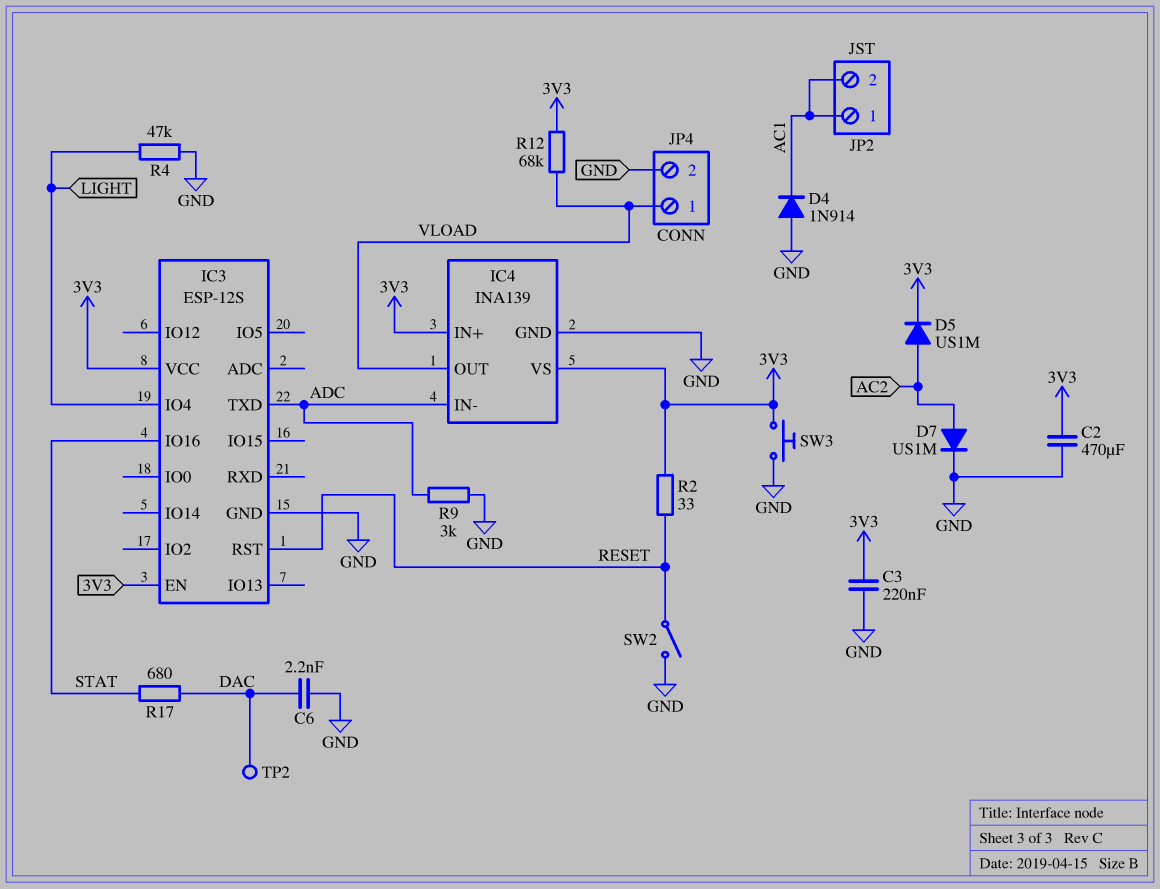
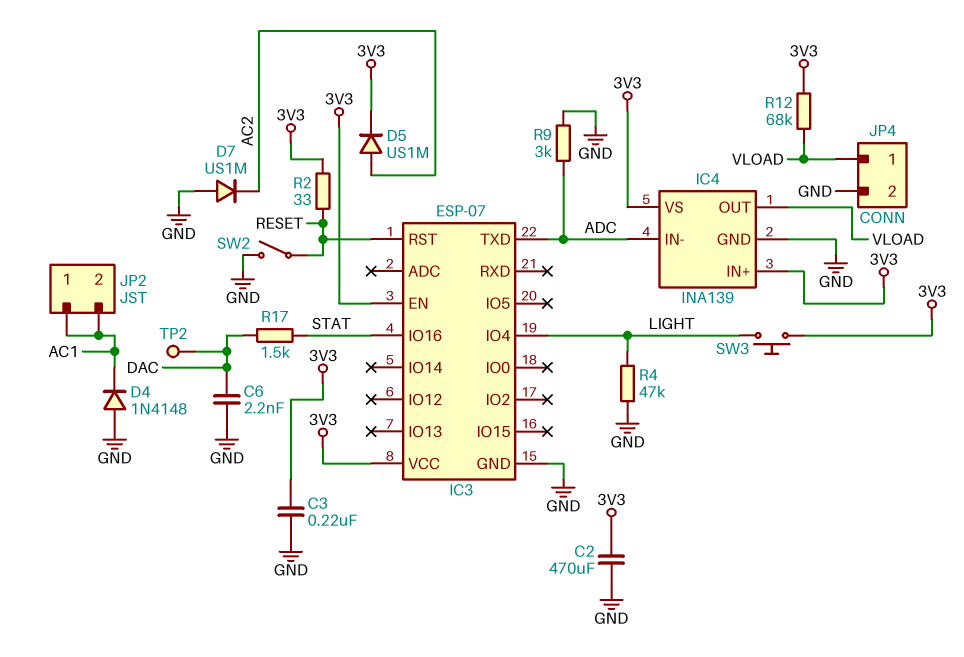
D4: diode 1N914 (A GND, K AC1) -> diode 1N4148 (A GND, K AC1)
D7: diode US1M (A AC2, K GND) -> diode US1M (A GND, K AC2)
IC3: ESP-12S -> ESP-07
R17: 680 (DAC, STAT) -> 1.5k (DAC, STAT)
SW3: button (3V3, GND) -> button (3V3, LIGHT)

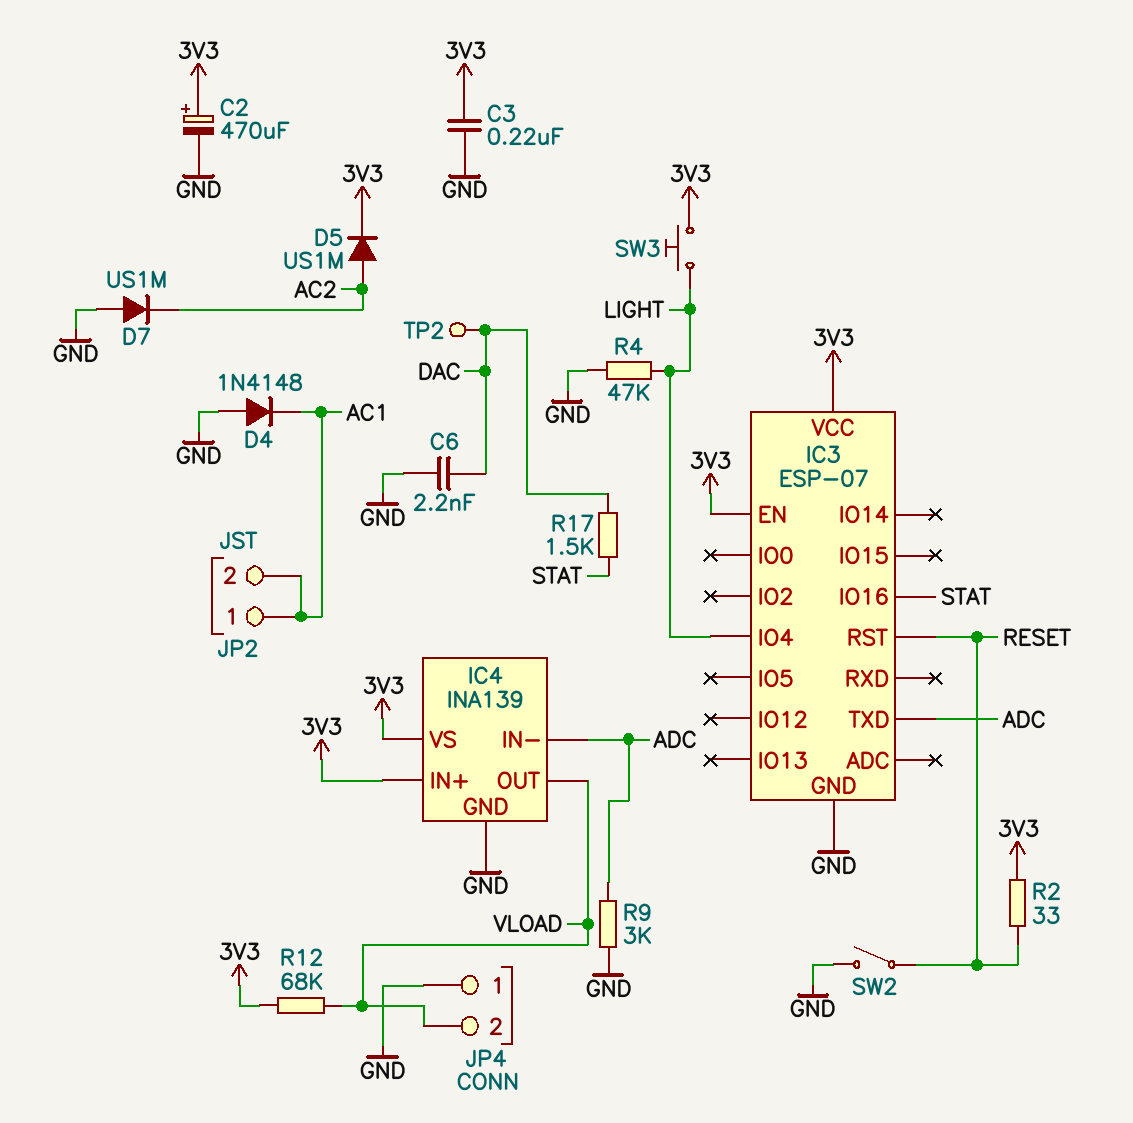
C2: 470uF (3V3, GND) -> 470uF (plus 3V3, minus GND)
JP4 pin 1: VLOAD -> GND
JP4 pin 2: GND -> VLOAD

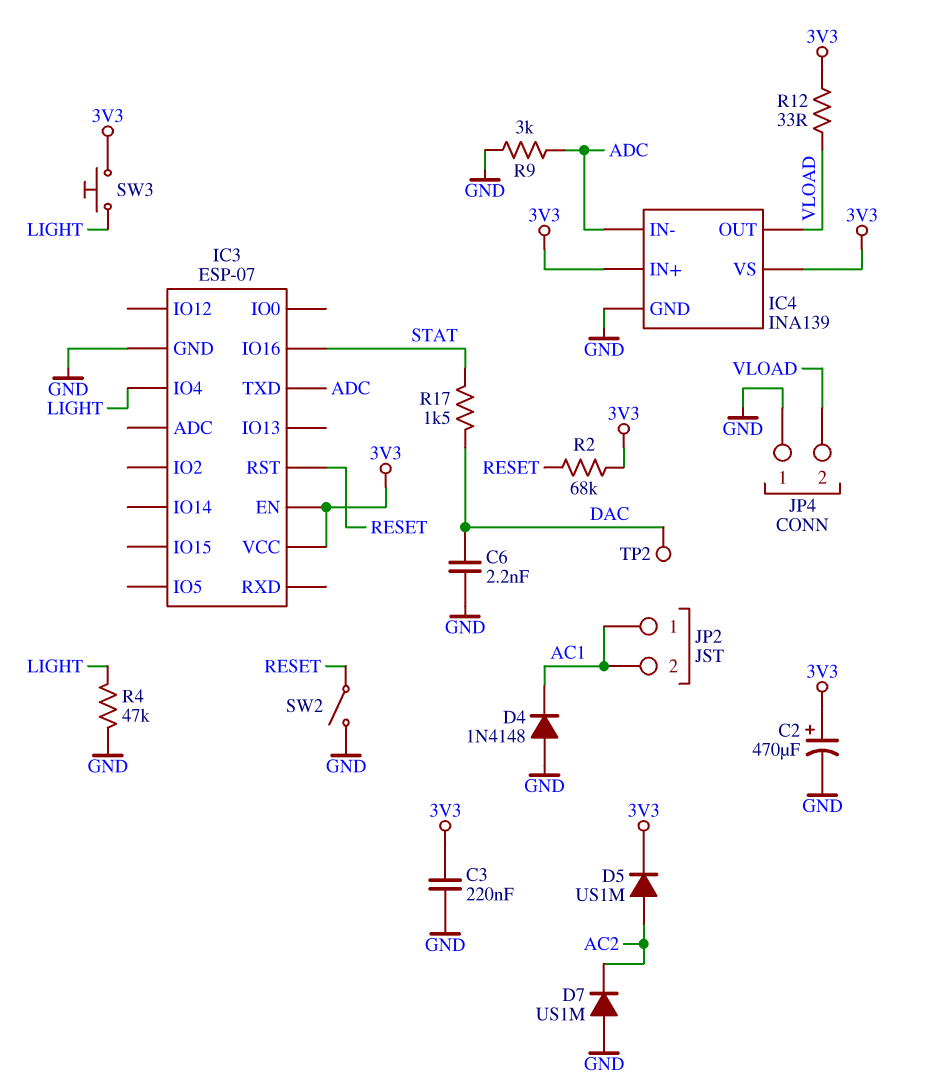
R2: 33 (3V3, RESET) -> 68k (3V3, RESET)
R12: 68k (3V3, VLOAD) -> 33 (3V3, VLOAD)

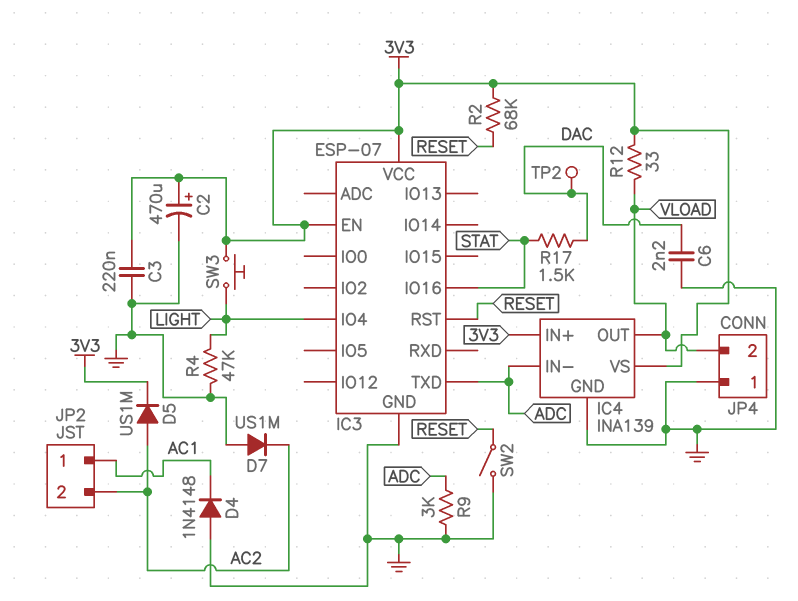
JP2 pin 2: AC1 -> AC2

